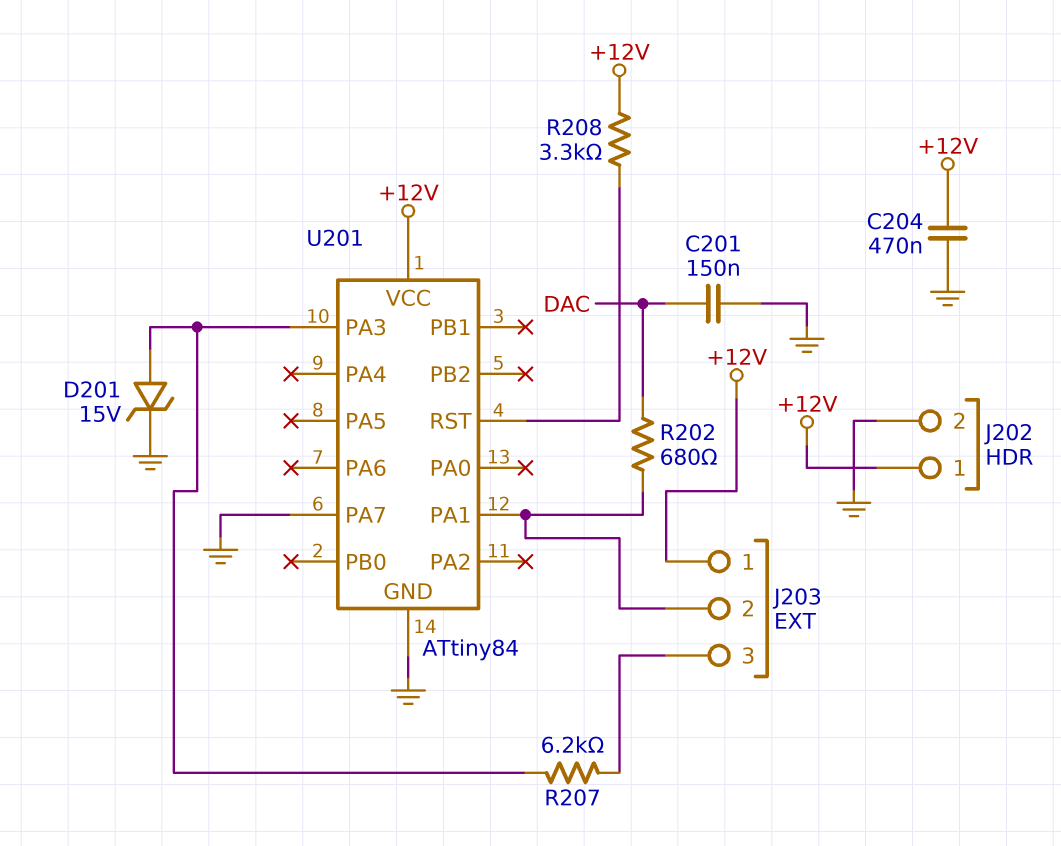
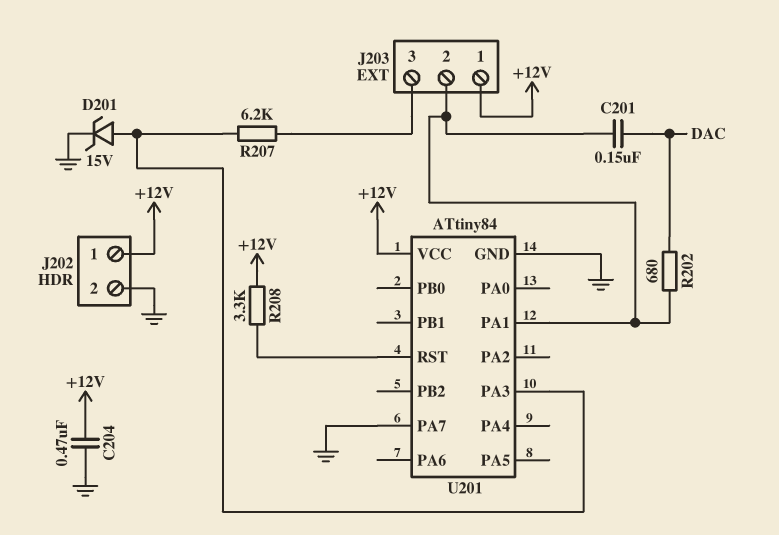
C201: 150nF (DAC, GND) -> 150nF (DAC, J203/2)

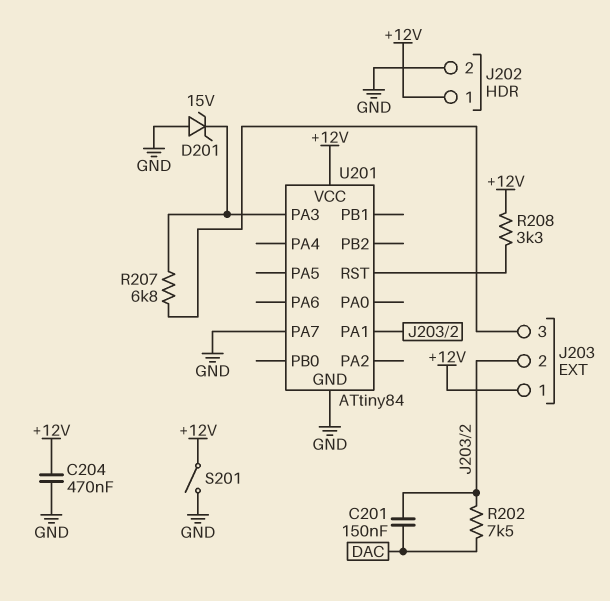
D201: zener 15V (A U201/PA3, K GND) -> zener 15V (A GND, K U201/PA3)
R202: 680 (DAC, J203/2) -> 7.5k (DAC, J203/2)
R207: 6.2k (J203/3, U201/PA3) -> 6.8k (J203/3, U201/PA3)
S201: none -> switch (+12V, GND)

